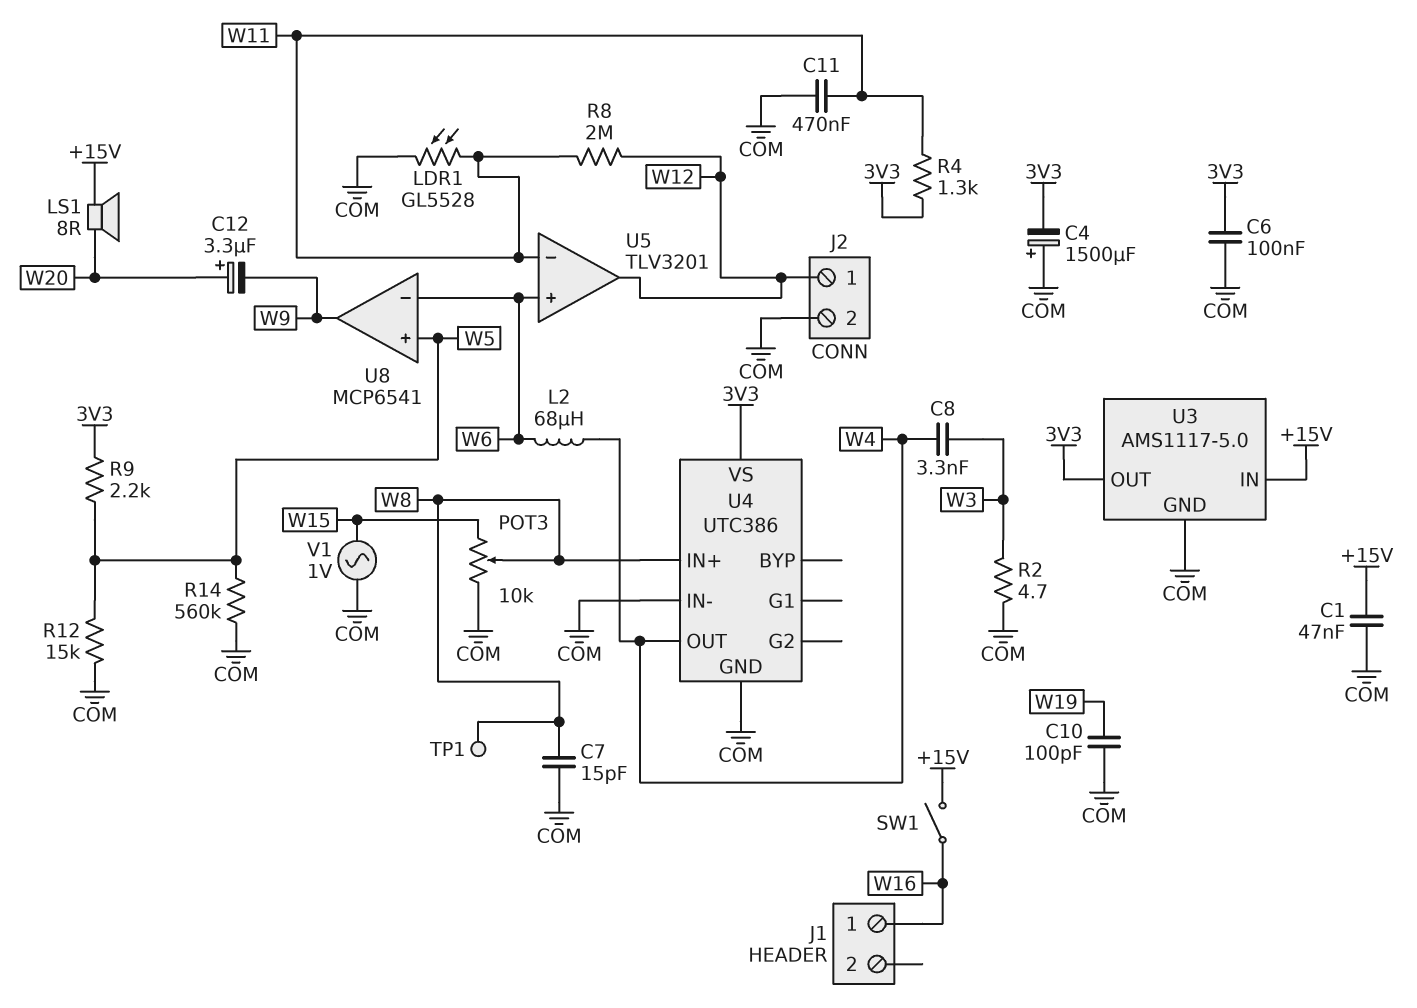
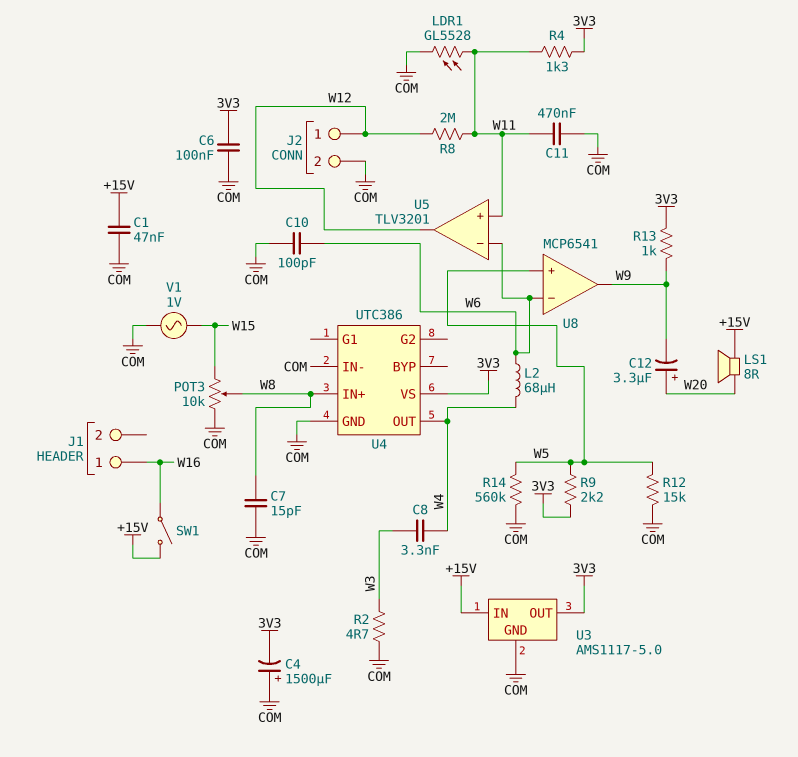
C10: 100pF (COM, W19) -> 100pF (COM, W6)
R13: none -> 1k (3V3, W9)
TP1: test point (W8) -> none
U5 pin in+: W6 -> W11
U5 pin in-: W11 -> W6

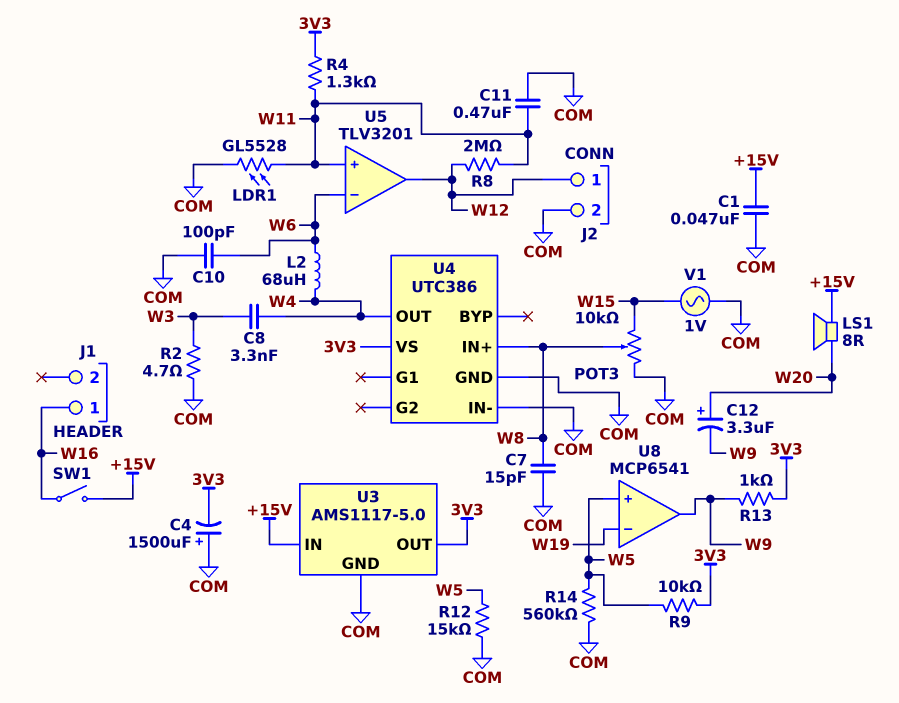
C6: 100nF (3V3, COM) -> none
R9: 2.2k (3V3, W5) -> 10k (3V3, W5)
U8 pin in-: W6 -> W19

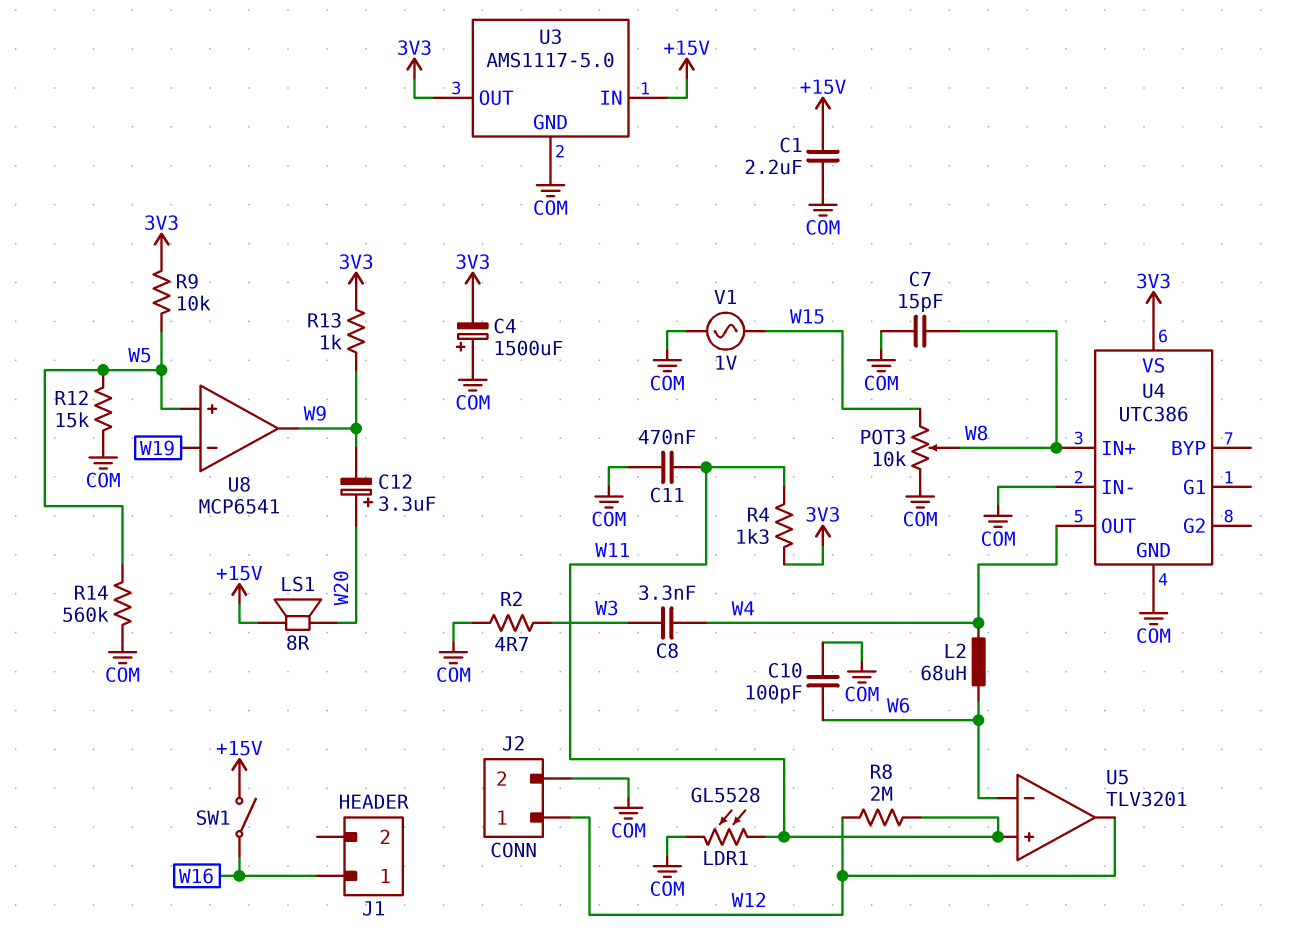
C1: 47nF (+15V, COM) -> 2.2uF (+15V, COM)

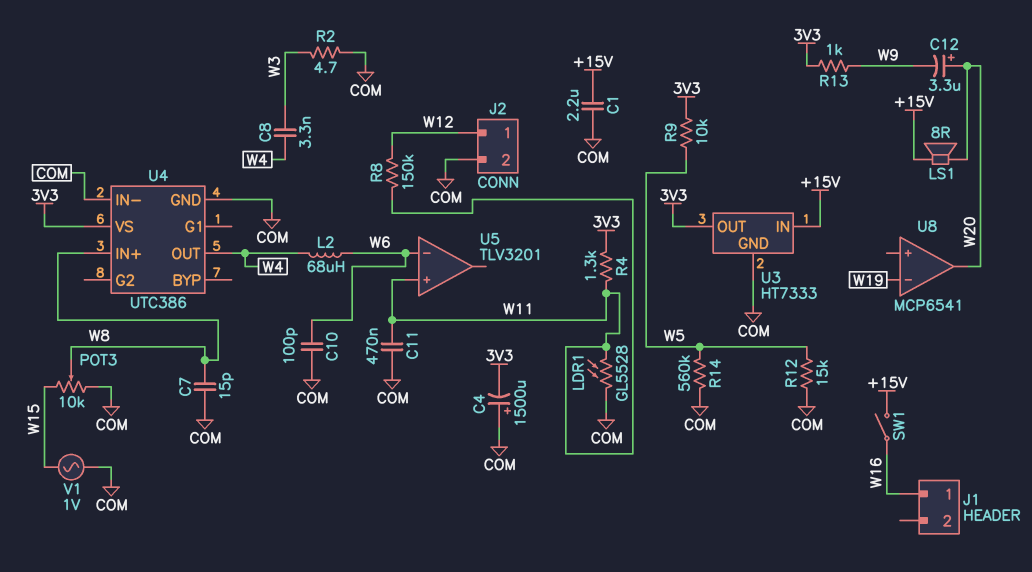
R8: 2M (W11, W12) -> 150k (W11, W12)
U3: AMS1117-5.0 -> HT7333
U5 pin out: W12 -> none
U8 pin in+: W5 -> none
U8 pin out: W9 -> W20

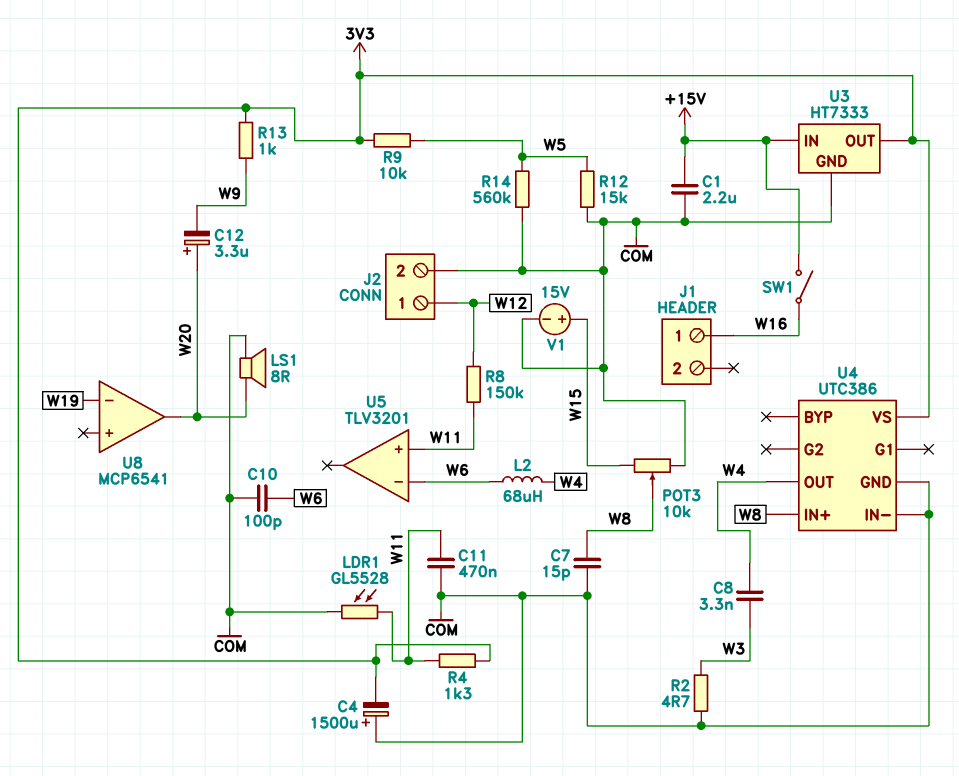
LS1: speaker 8R (+15V, W20) -> speaker 8R (COM, W20)
V1: AC 1V (COM, W15) -> 15V (plus W15, minus COM)

